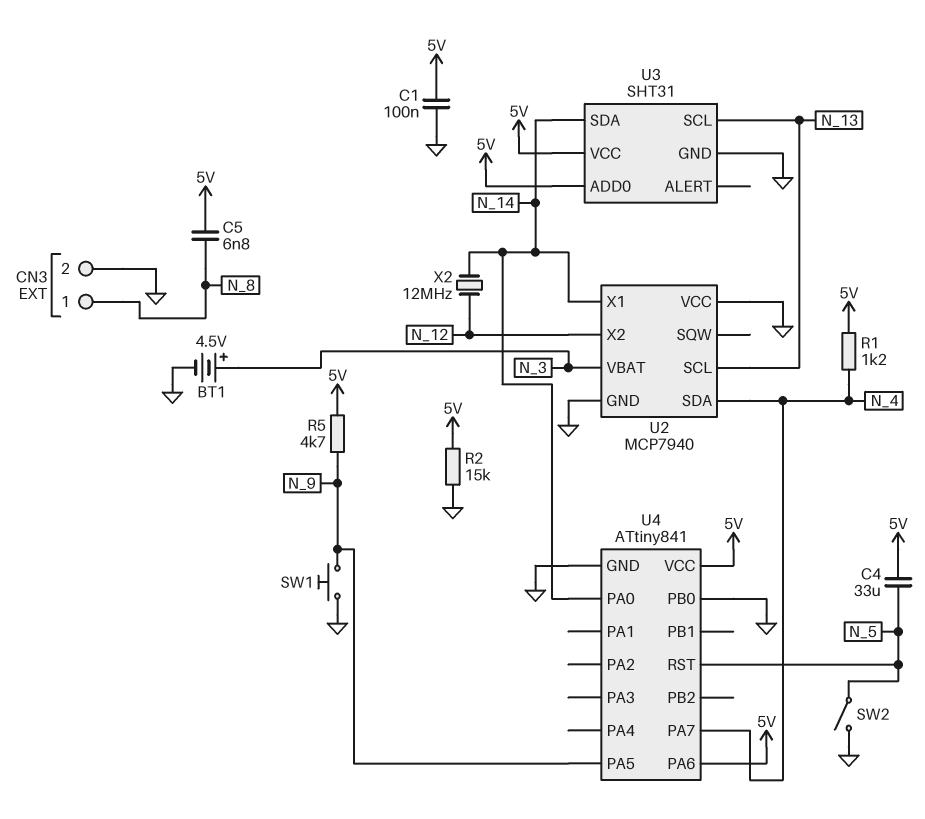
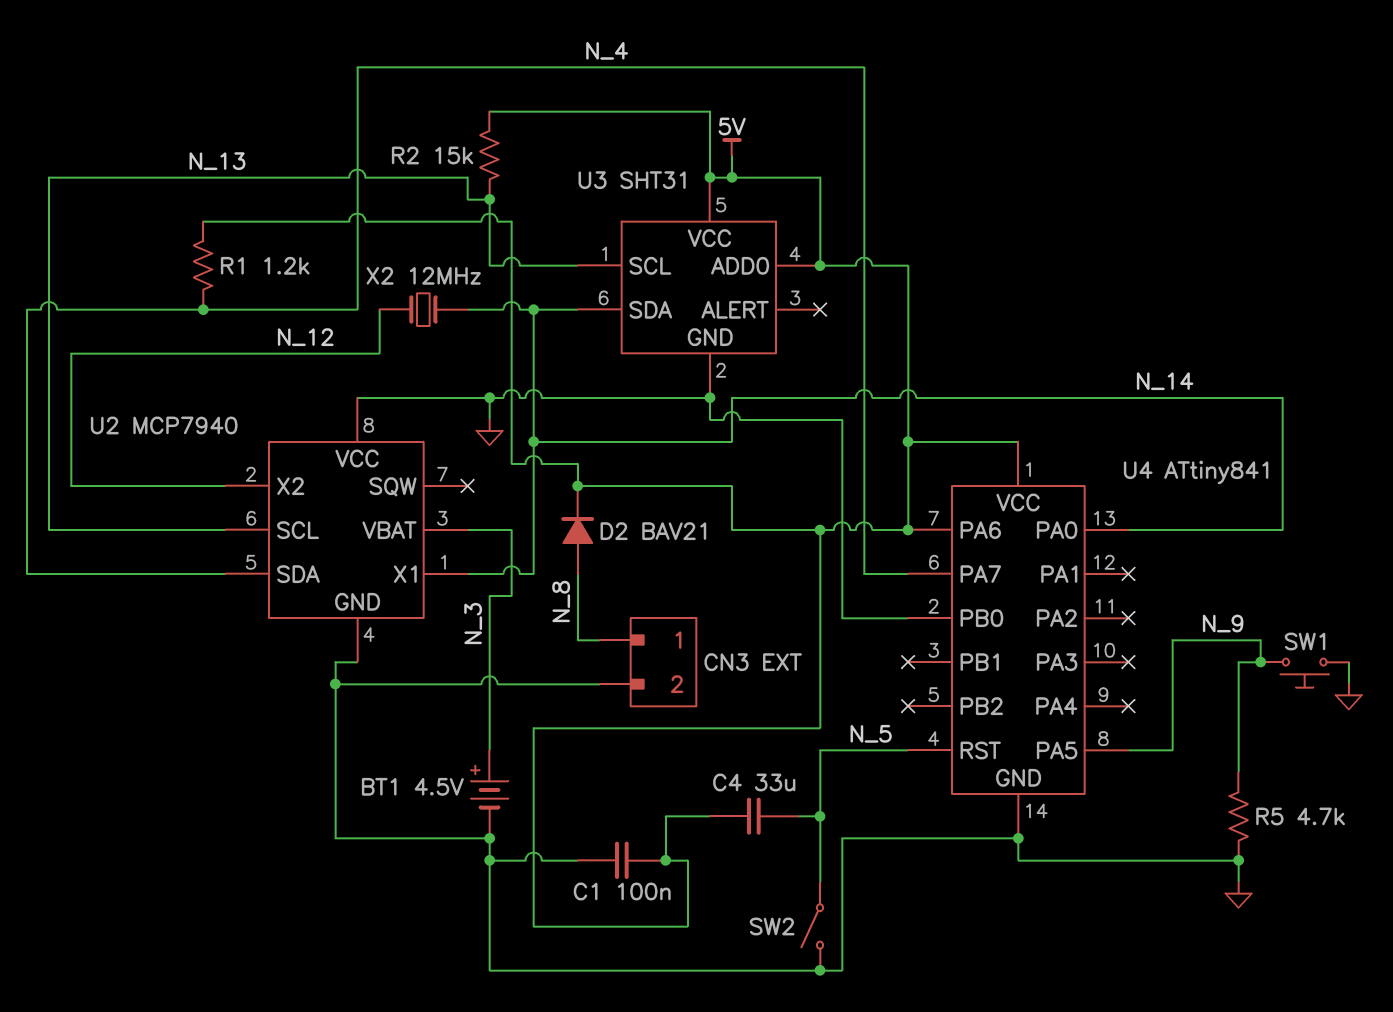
C5: 6.8nF (5V, N_8) -> none
D2: none -> diode BAV21 (A N_8, K 5V)
R2: 15k (5V, GND) -> 15k (5V, N_13)
R5: 4.7k (5V, N_9) -> 4.7k (GND, N_9)

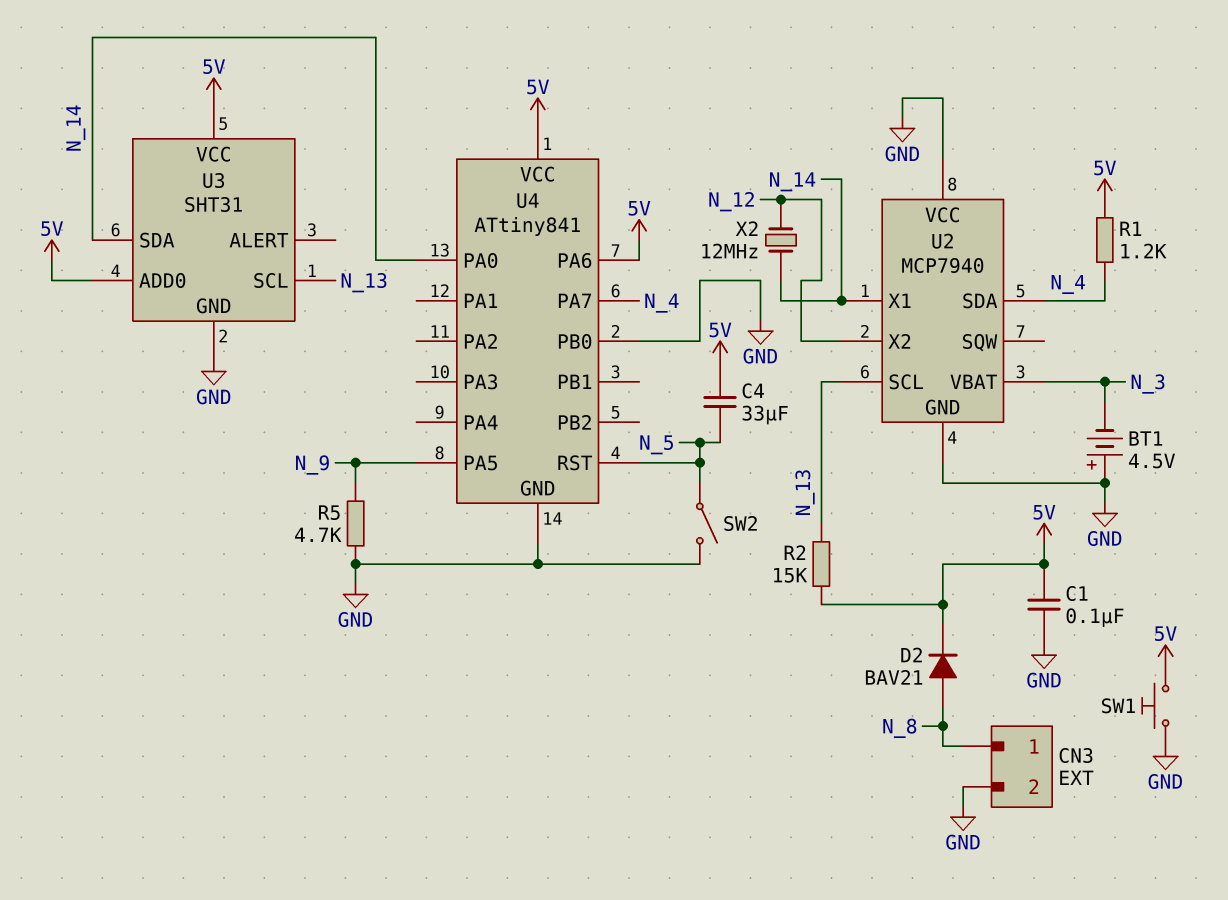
BT1: 4.5V (plus N_3, minus GND) -> 4.5V (plus GND, minus N_3)
SW1: button (GND, N_9) -> button (5V, GND)

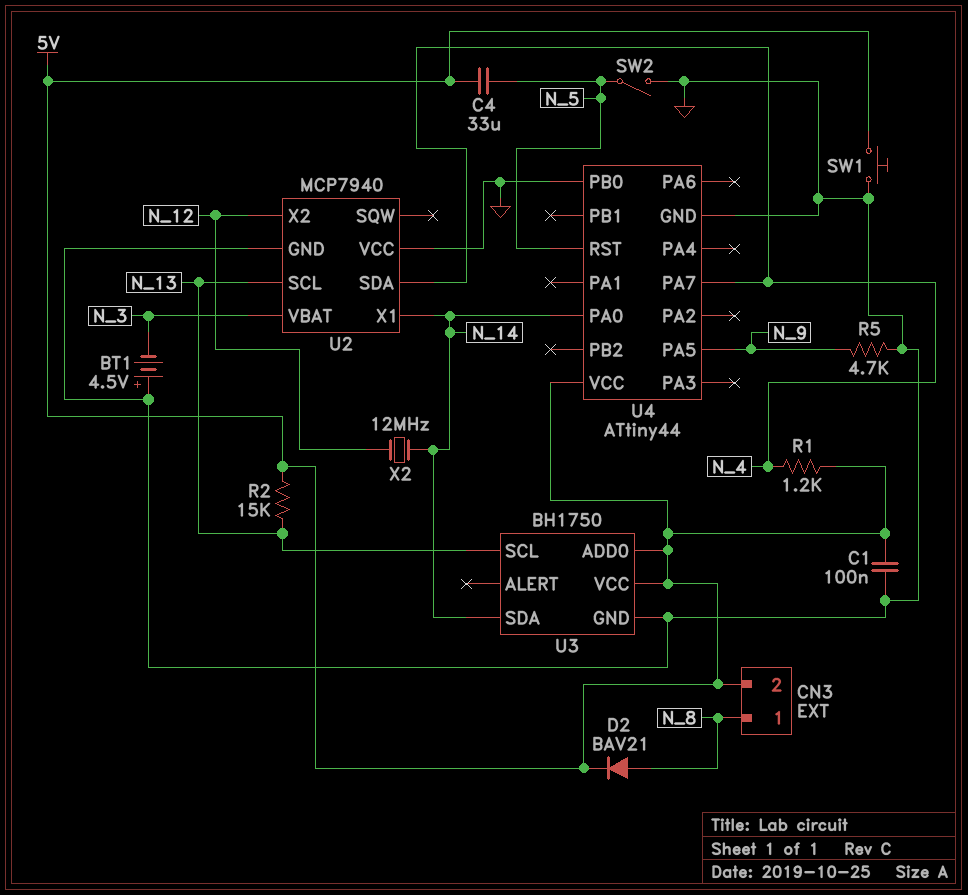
CN3 pin 2: GND -> 5V
U3: SHT31 -> BH1750
U4: ATtiny841 -> ATtiny44
U4 pin PA6: 5V -> none

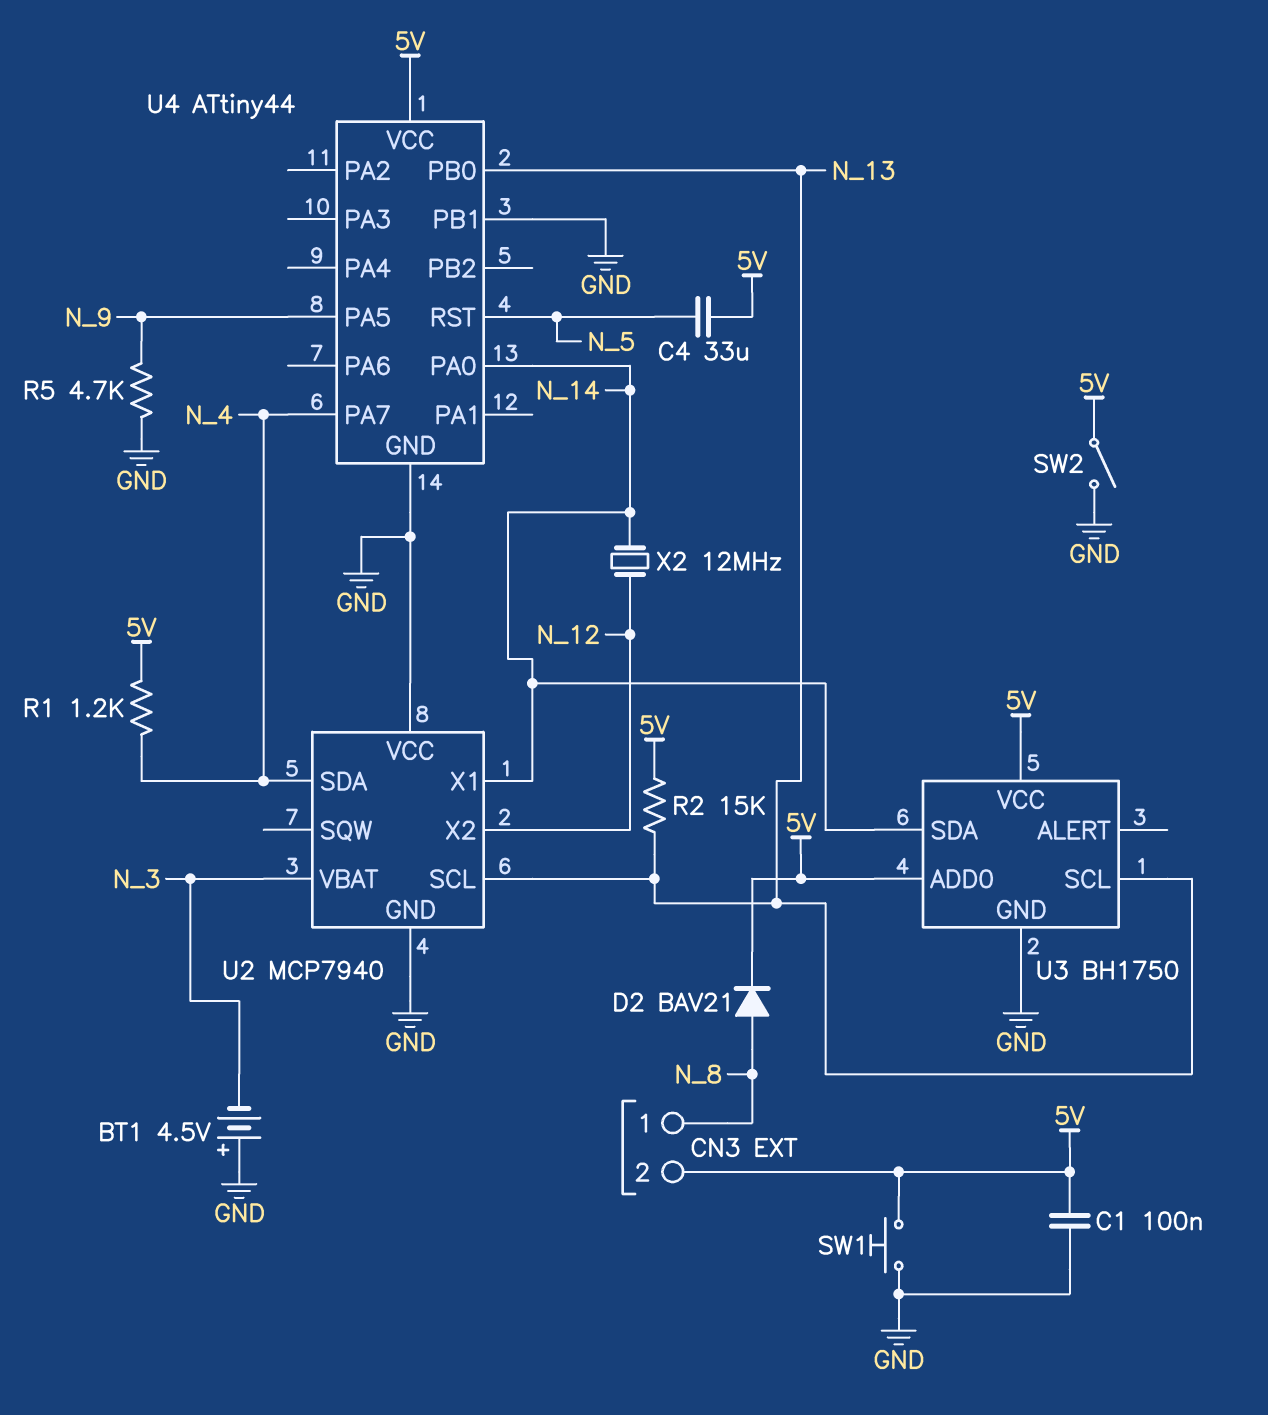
SW2: switch (GND, N_5) -> switch (5V, GND)
U4 pin PB0: GND -> N_13
U4 pin PB1: none -> GND

